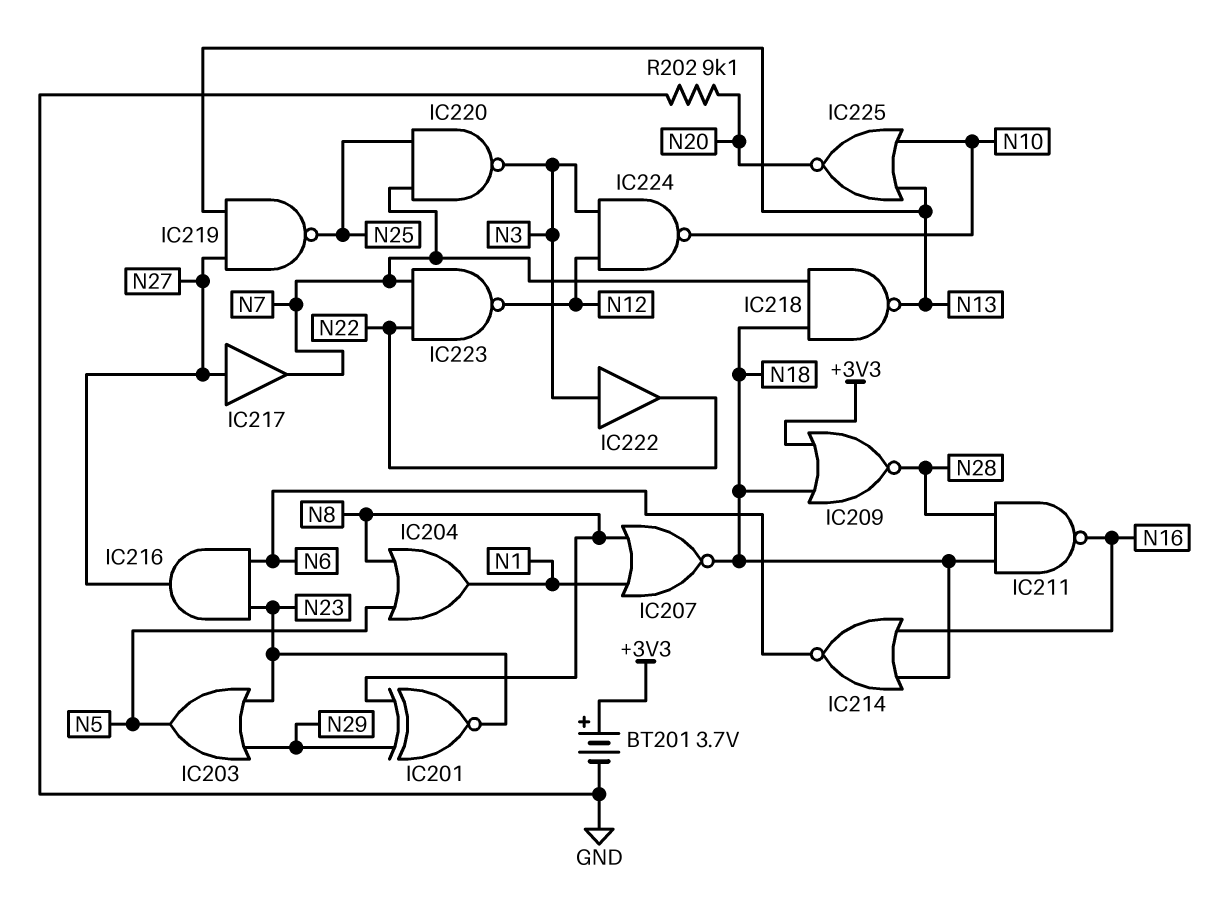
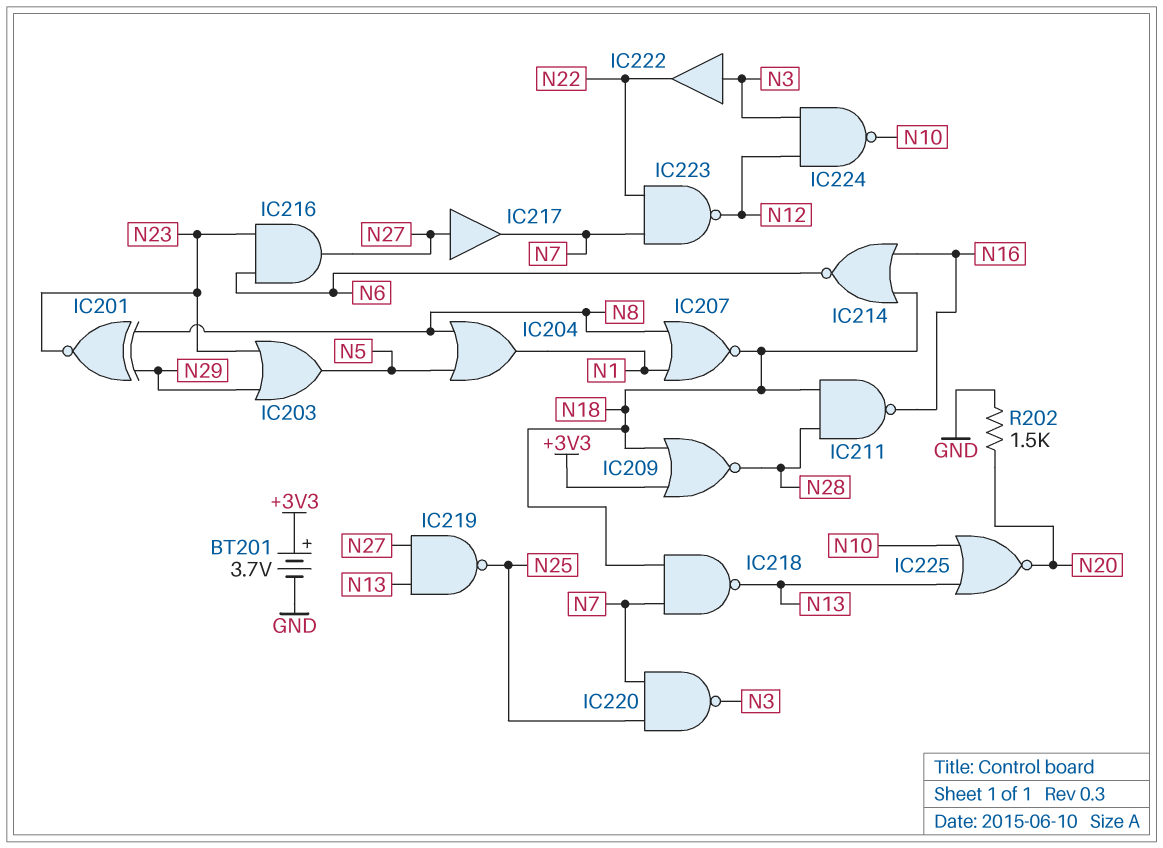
R202: 9.1k (GND, N20) -> 1.5k (GND, N20)

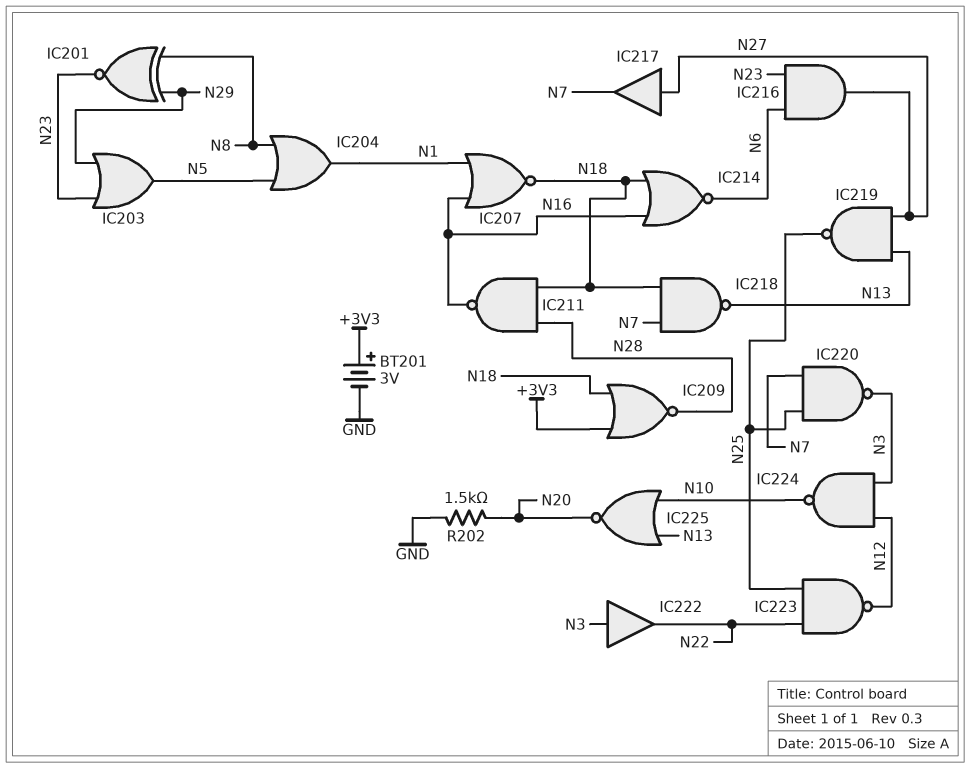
BT201: 3.7V (plus +3V3, minus GND) -> 3V (plus +3V3, minus GND)
IC207: NOR (in N1, in N8, out N18) -> NOR (in N1, in N16, out N18)
IC223: NAND (in N7, in N22, out N12) -> NAND (in N22, in N25, out N12)

